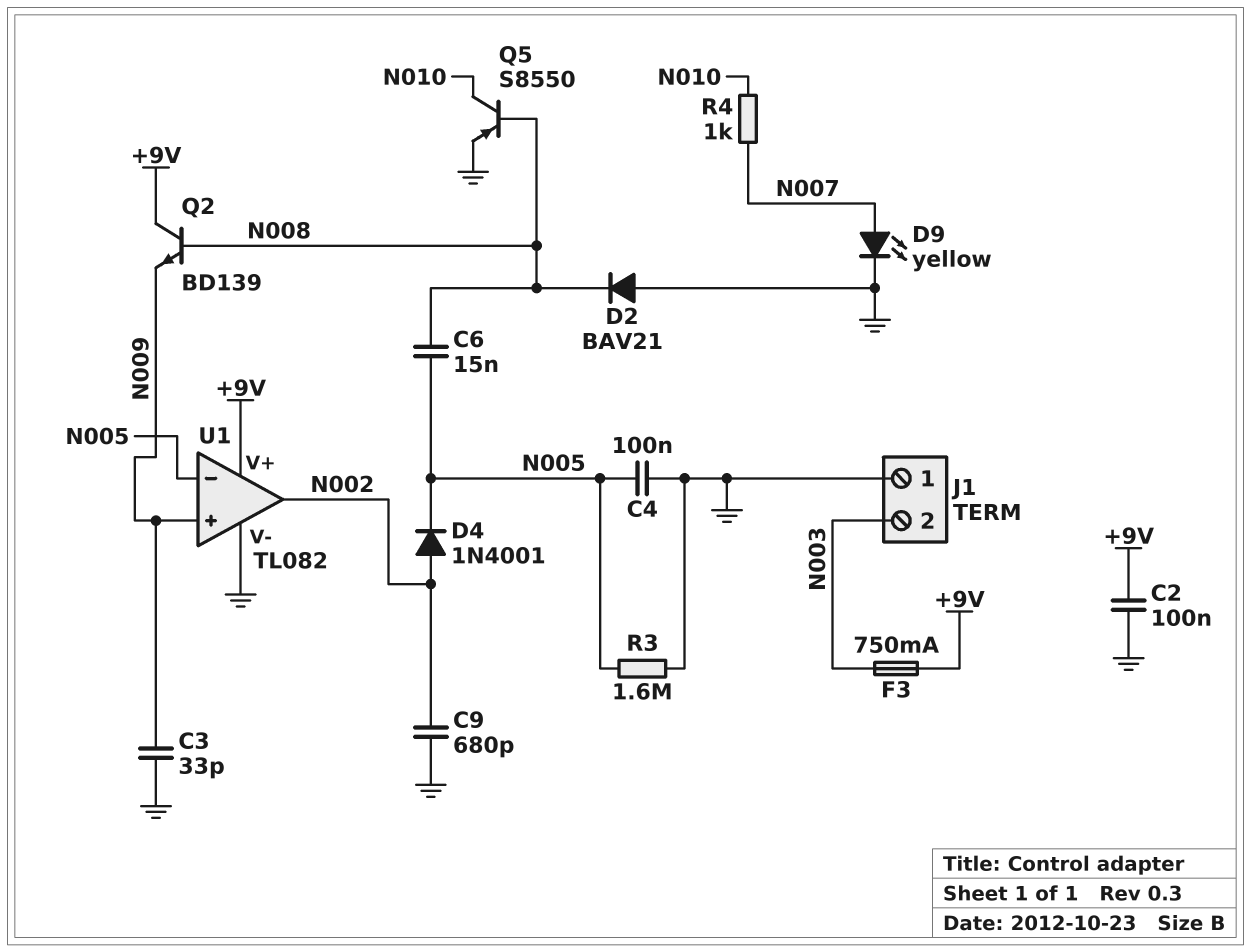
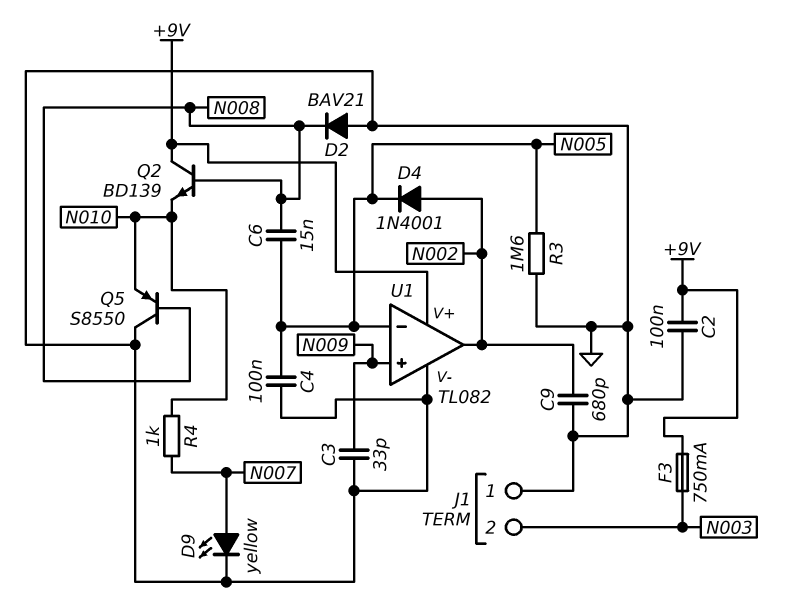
Q2: NPN BD139 (B N008, C +9V, E N009) -> NPN BD139 (B N008, C +9V, E N010)
Q5: PNP S8550 (B N008, C N010, E GND) -> PNP S8550 (B N008, C GND, E N010)

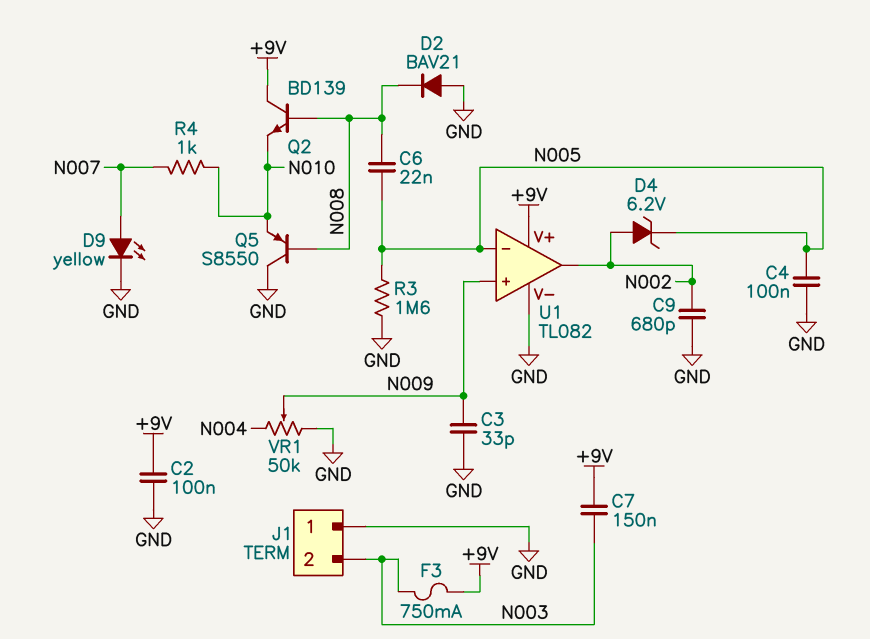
C6: 15nF (N005, N008) -> 22nF (N005, N008)
C7: none -> 150nF (+9V, N003)
D4: diode 1N4001 (A N002, K N005) -> zener 6.2V (A N002, K N005)
VR1: none -> 50k (GND, N004, wiper N009)

